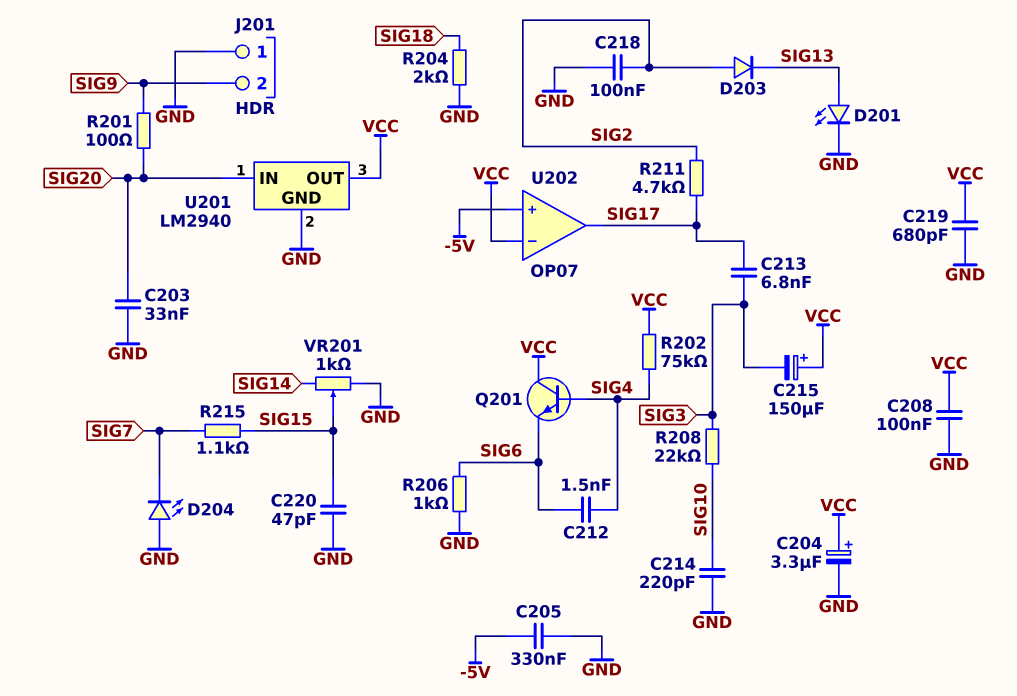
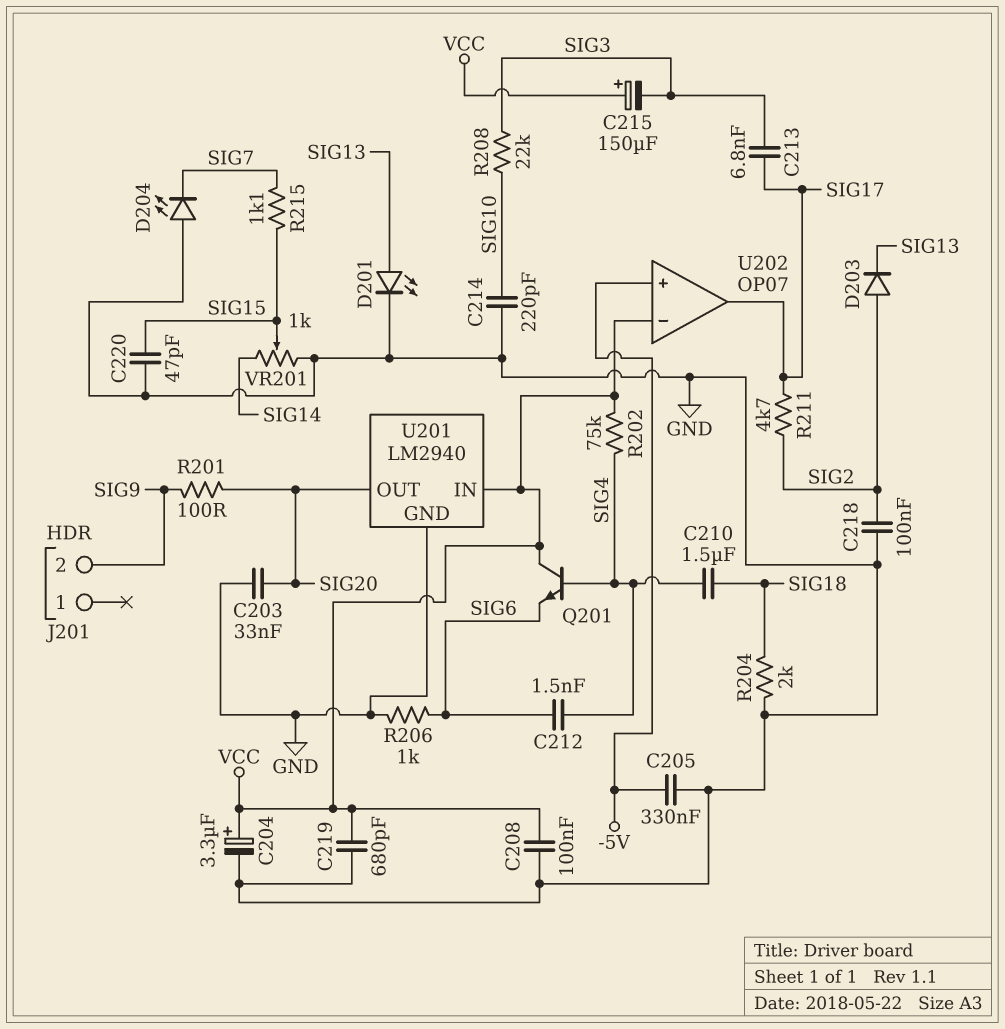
C210: none -> 1.5uF (SIG4, SIG18)
J201 pin 1: GND -> none
U201 pin IN: SIG20 -> VCC
U201 pin OUT: VCC -> SIG20

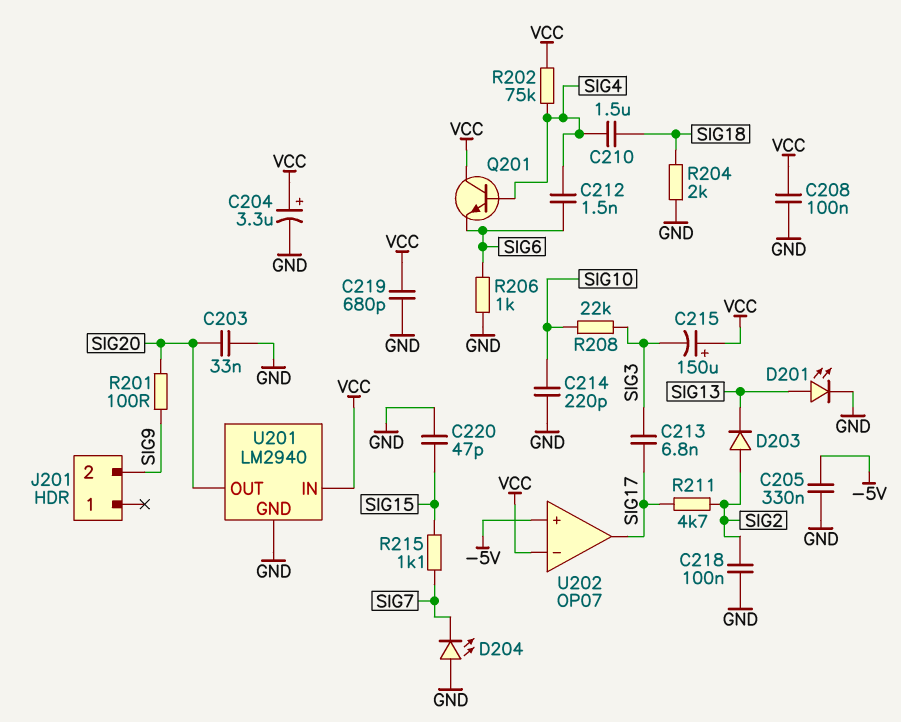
VR201: 1k (GND, SIG14, wiper SIG15) -> none

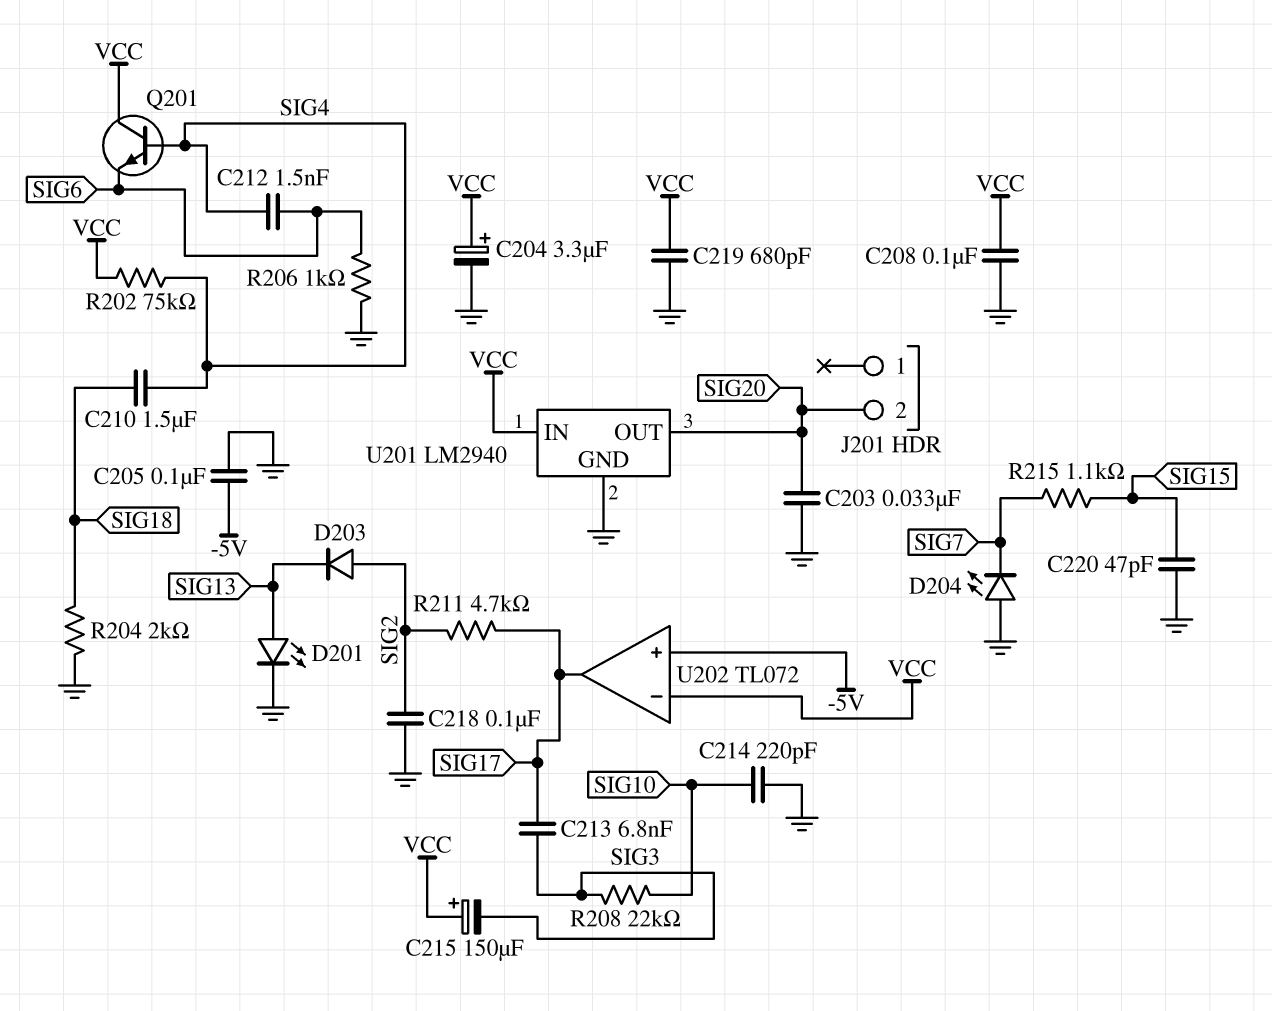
C205: 330nF (-5V, GND) -> 100nF (-5V, GND)
J201 pin 2: SIG9 -> SIG20
R201: 100 (SIG9, SIG20) -> none
U202: OP07 -> TL072

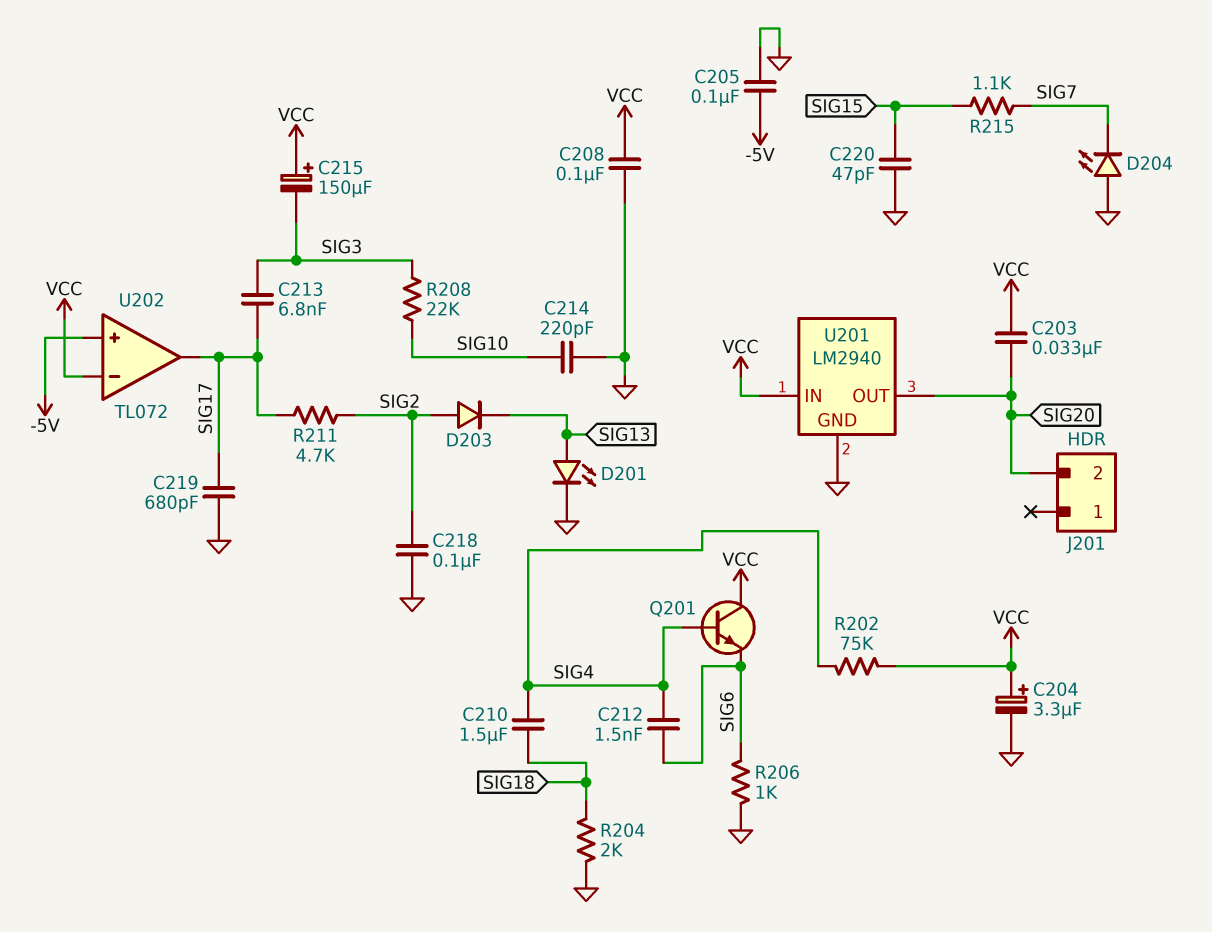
C203: 33nF (GND, SIG20) -> 33nF (SIG20, VCC)
C219: 680pF (GND, VCC) -> 680pF (GND, SIG17)

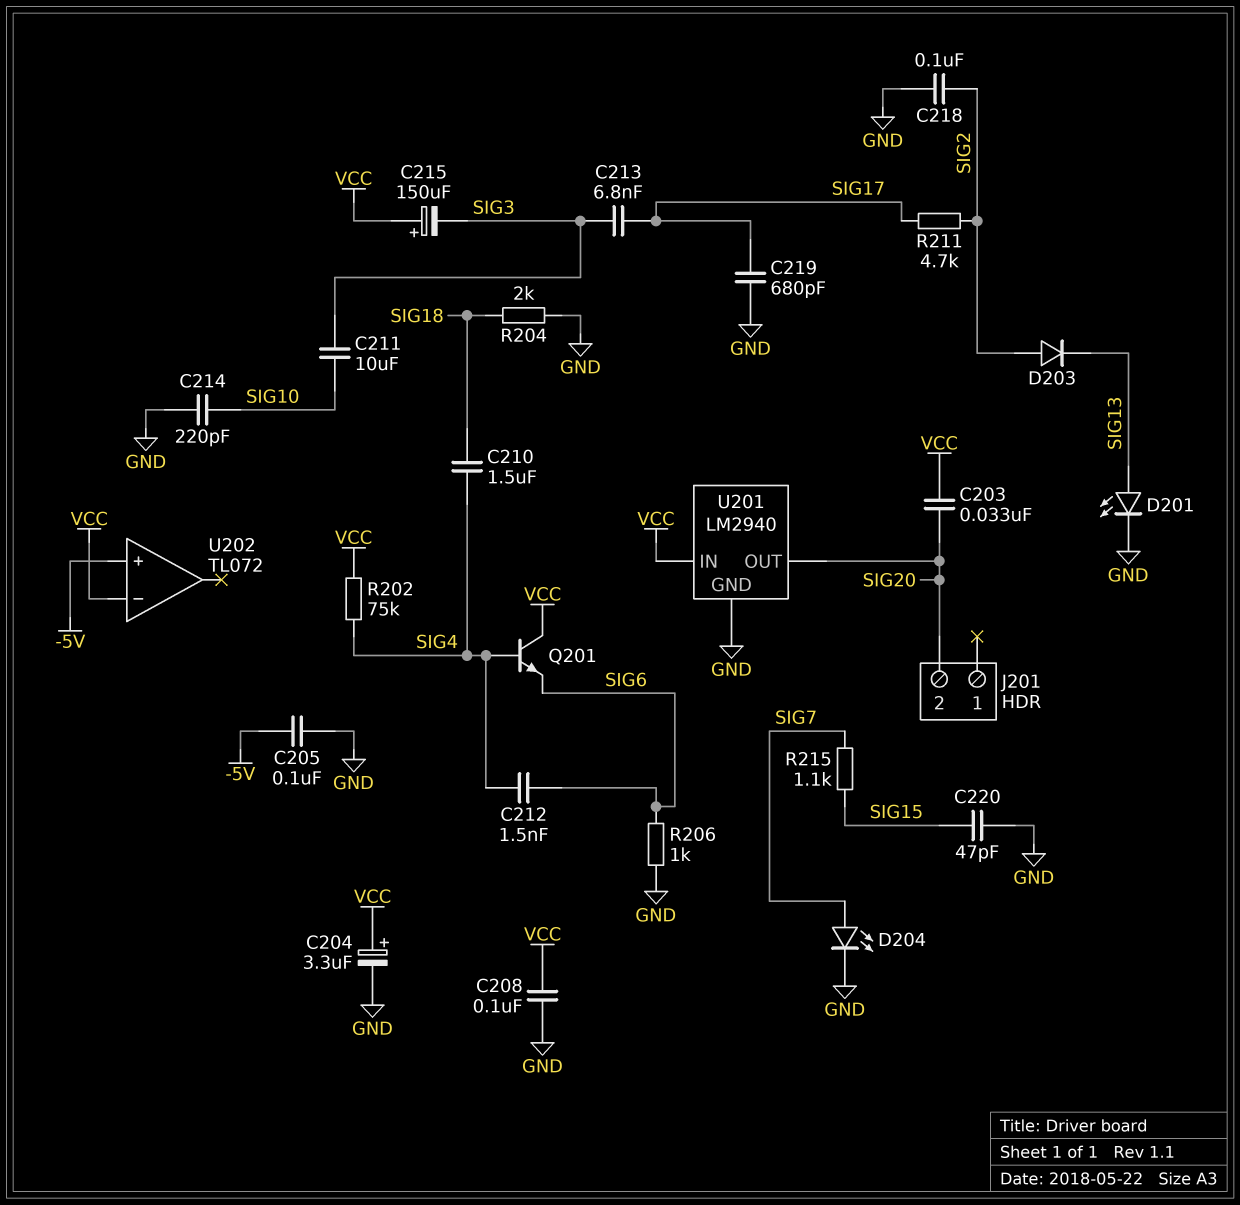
C211: none -> 10uF (SIG3, SIG10)
D204: LED (A GND, K SIG7) -> LED (A SIG7, K GND)
R208: 22k (SIG3, SIG10) -> none
U202 pin out: SIG17 -> none

